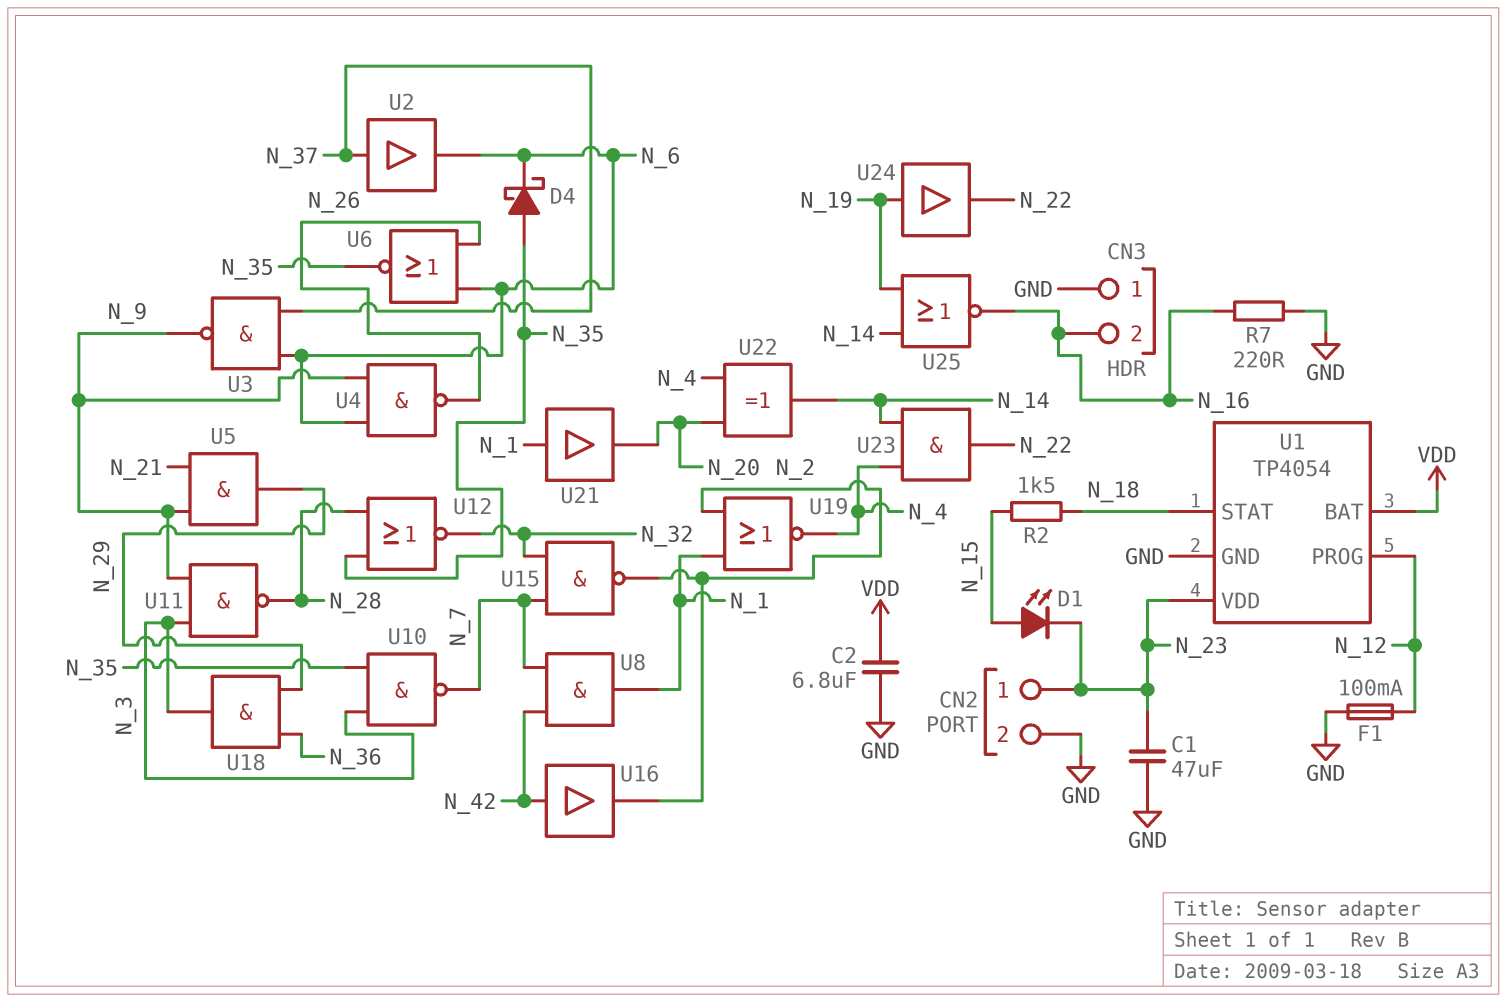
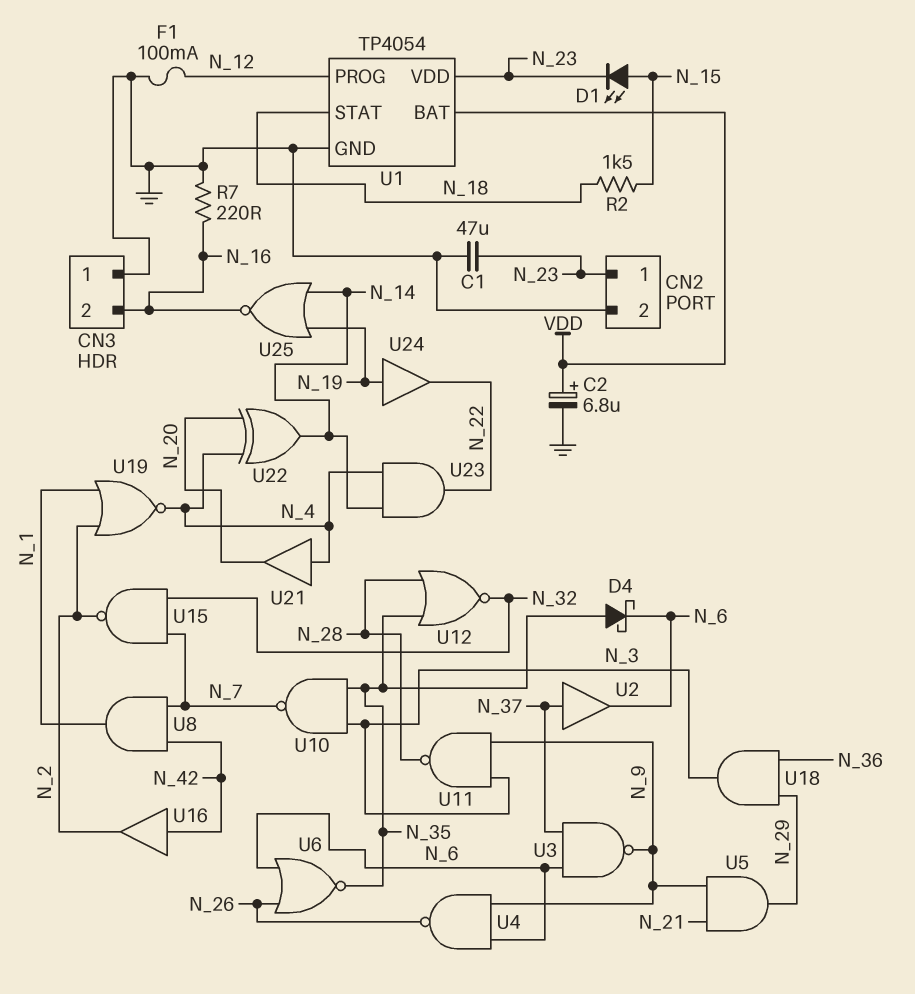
C2: 6.8uF (GND, VDD) -> 6.8uF (plus VDD, minus GND)
U21: buffer (in N_1, out N_20) -> buffer (in N_4, out N_20)

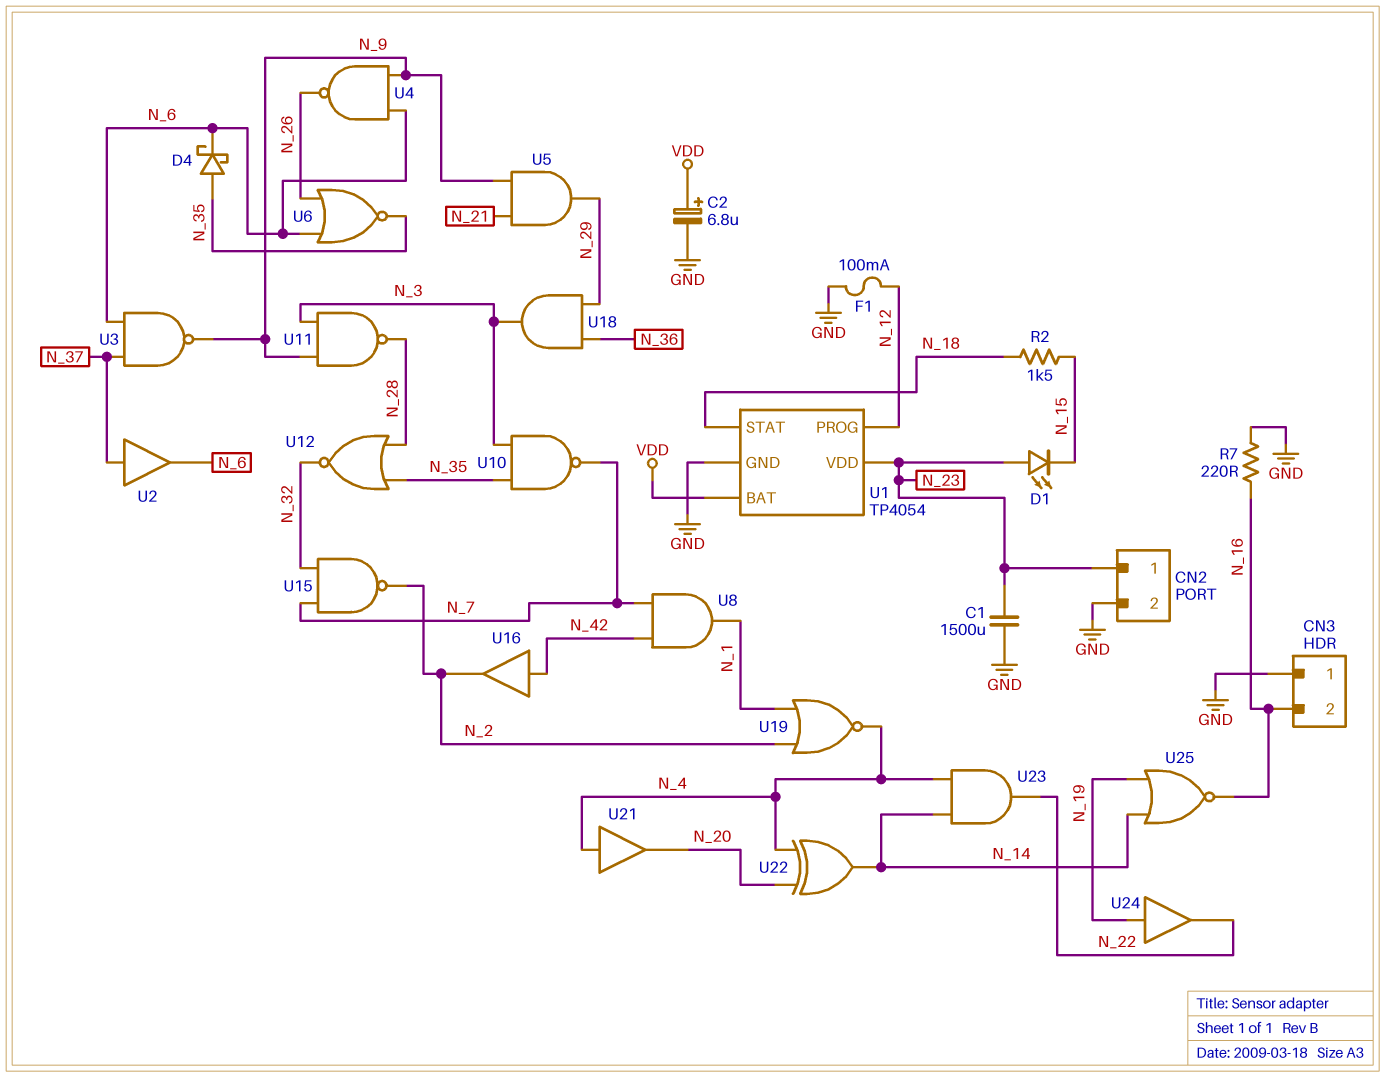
C1: 47uF (GND, N_23) -> 1500uF (GND, N_23)
D1: LED (A N_15, K N_23) -> LED (A N_23, K N_15)

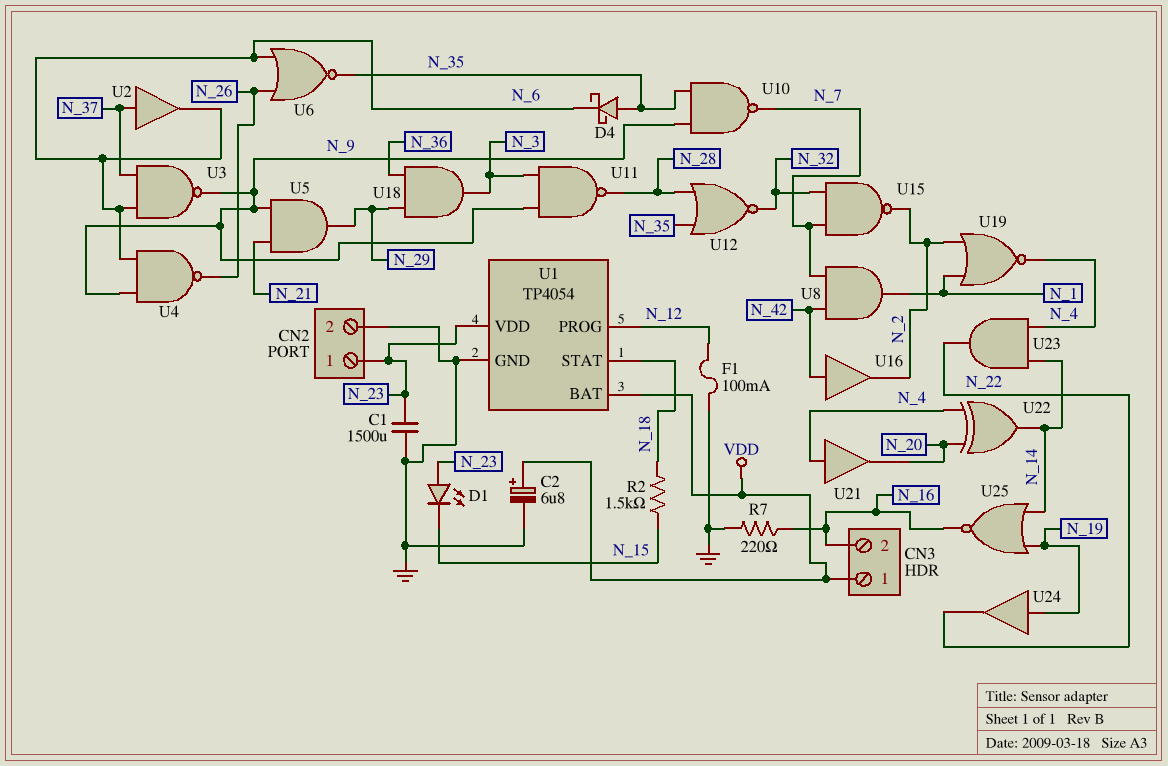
CN3 pin 1: GND -> VDD
U10: NAND (in N_3, in N_35, out N_7) -> NAND (in N_9, in N_35, out N_7)

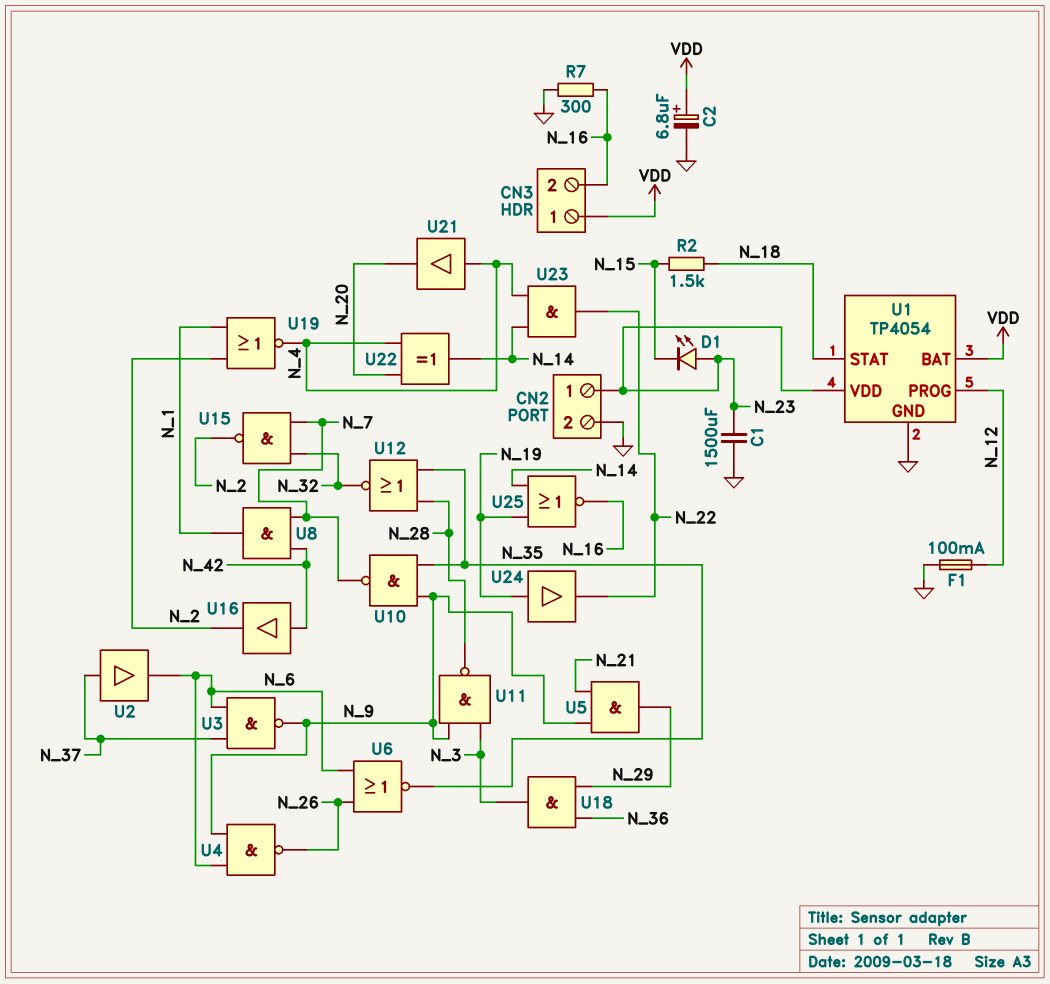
D4: schottky (A N_35, K N_6) -> none
R7: 220 (GND, N_16) -> 300 (GND, N_16)

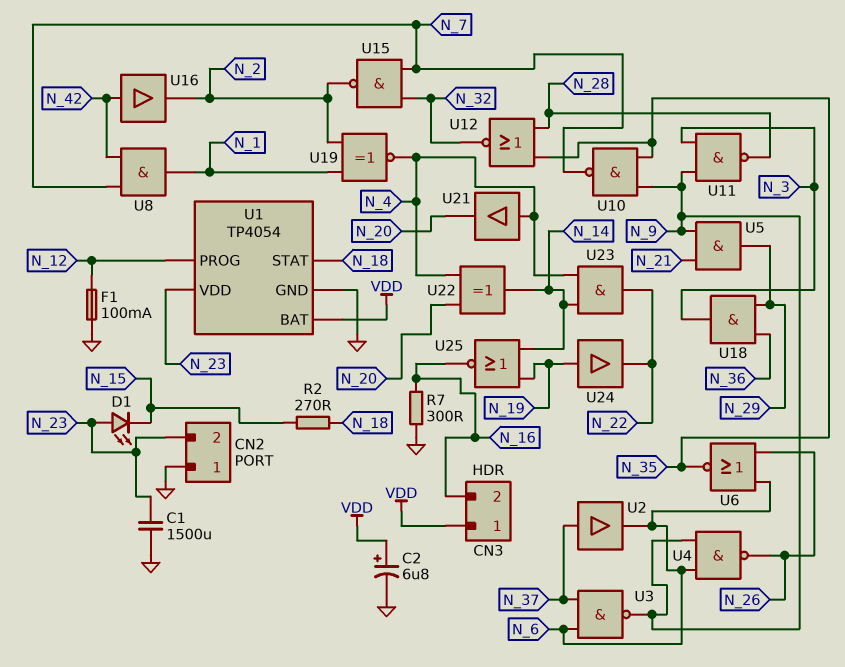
CN2 pin 1: N_23 -> GND
CN2 pin 2: GND -> N_23
R2: 1.5k (N_15, N_18) -> 270 (N_15, N_18)
U19: NOR (in N_1, in N_2, out N_4) -> XNOR (in N_1, in N_2, out N_4)

